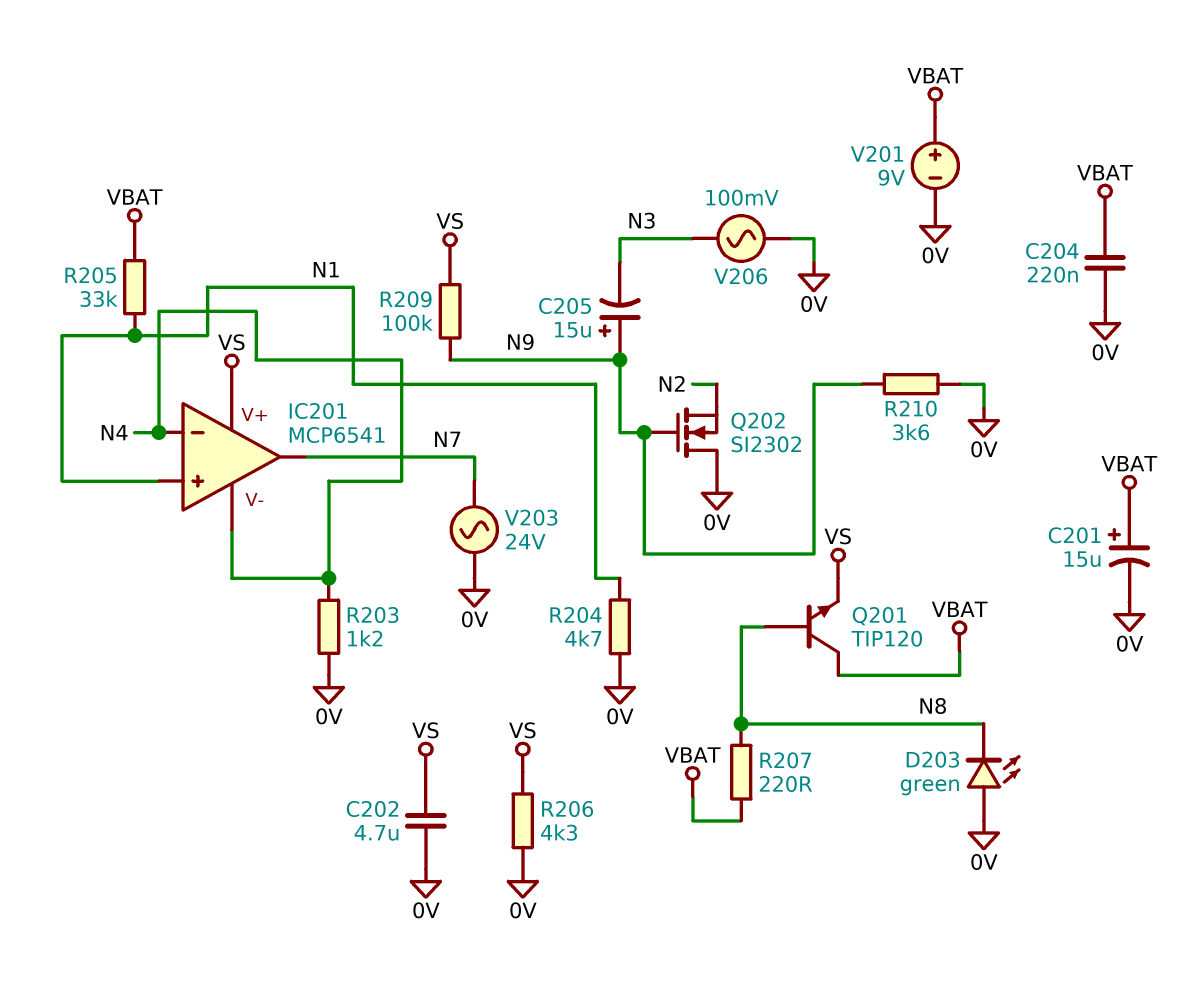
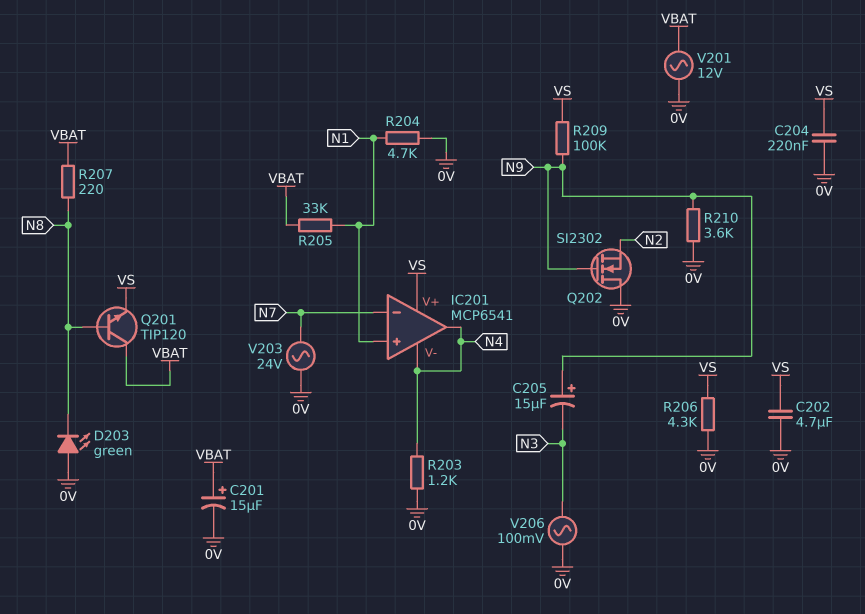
C204: 220nF (0V, VBAT) -> 220nF (0V, VS)
IC201 pin in-: N4 -> N7
IC201 pin out: N7 -> N4
V201: 9V (plus VBAT, minus 0V) -> AC 12V (0V, VBAT)

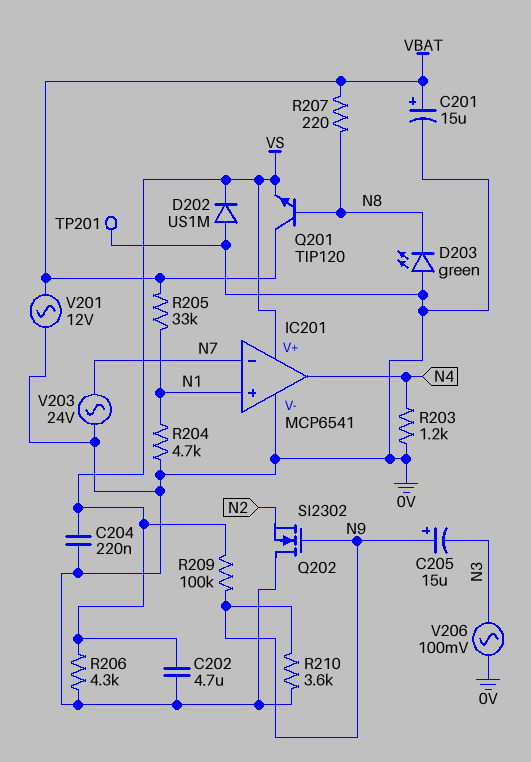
D202: none -> diode US1M (A 0V, K VS)
IC201 pin V-: N4 -> 0V
TP201: none -> test point (0V)

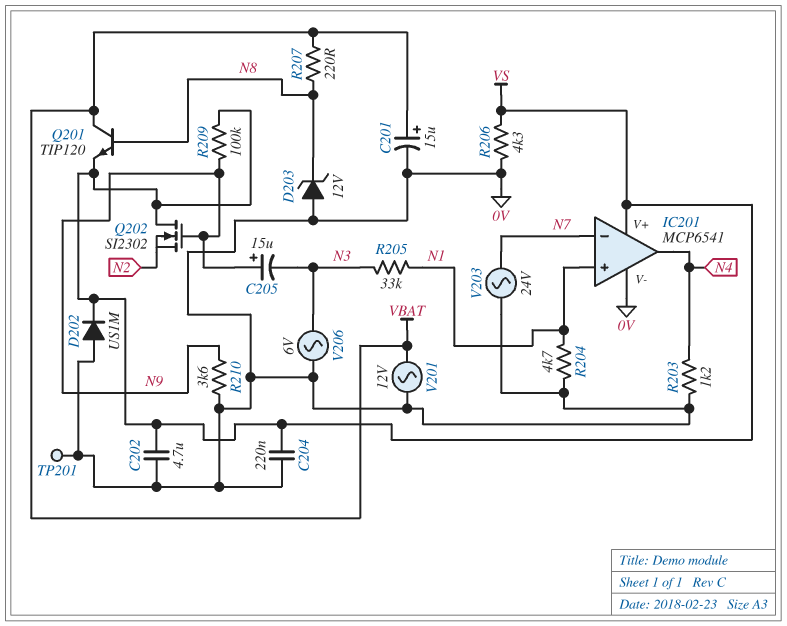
D203: LED green (A 0V, K N8) -> zener 12V (A 0V, K N8)
Q202: NMOS SI2302 (G N9, D 0V, S N2) -> NMOS SI2302 (G N9, D VS, S N2)
R205: 33k (N1, VBAT) -> 33k (N1, N3)
V206: AC 100mV (0V, N3) -> AC 6V (0V, N3)

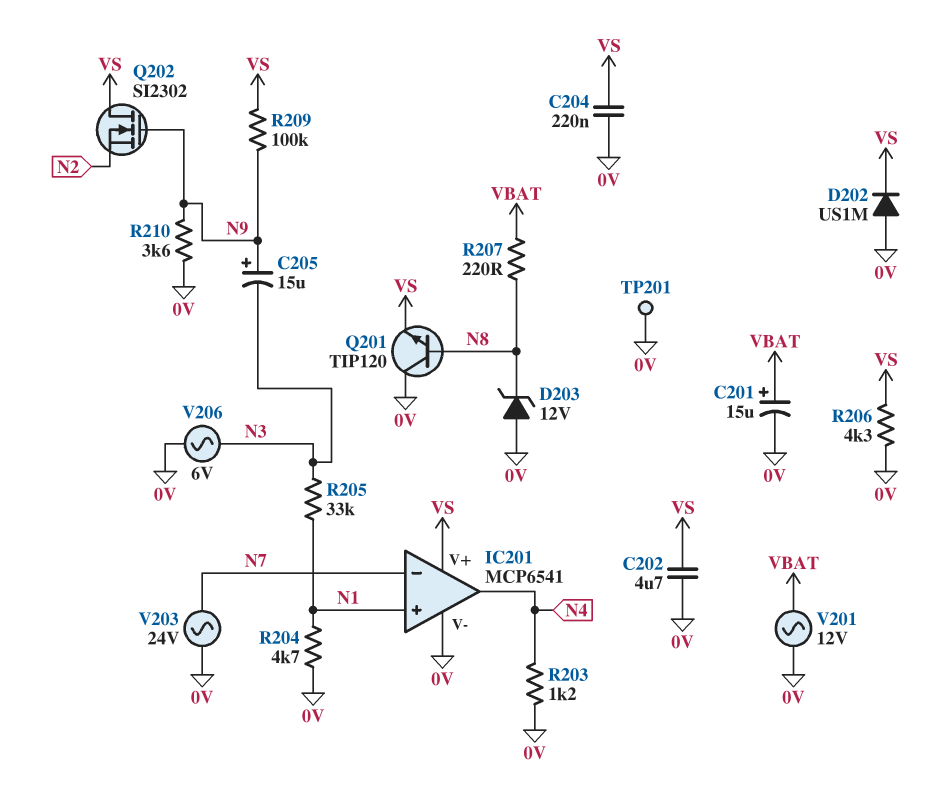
Q201: NPN TIP120 (B N8, C VBAT, E VS) -> NPN TIP120 (B N8, C 0V, E VS)

